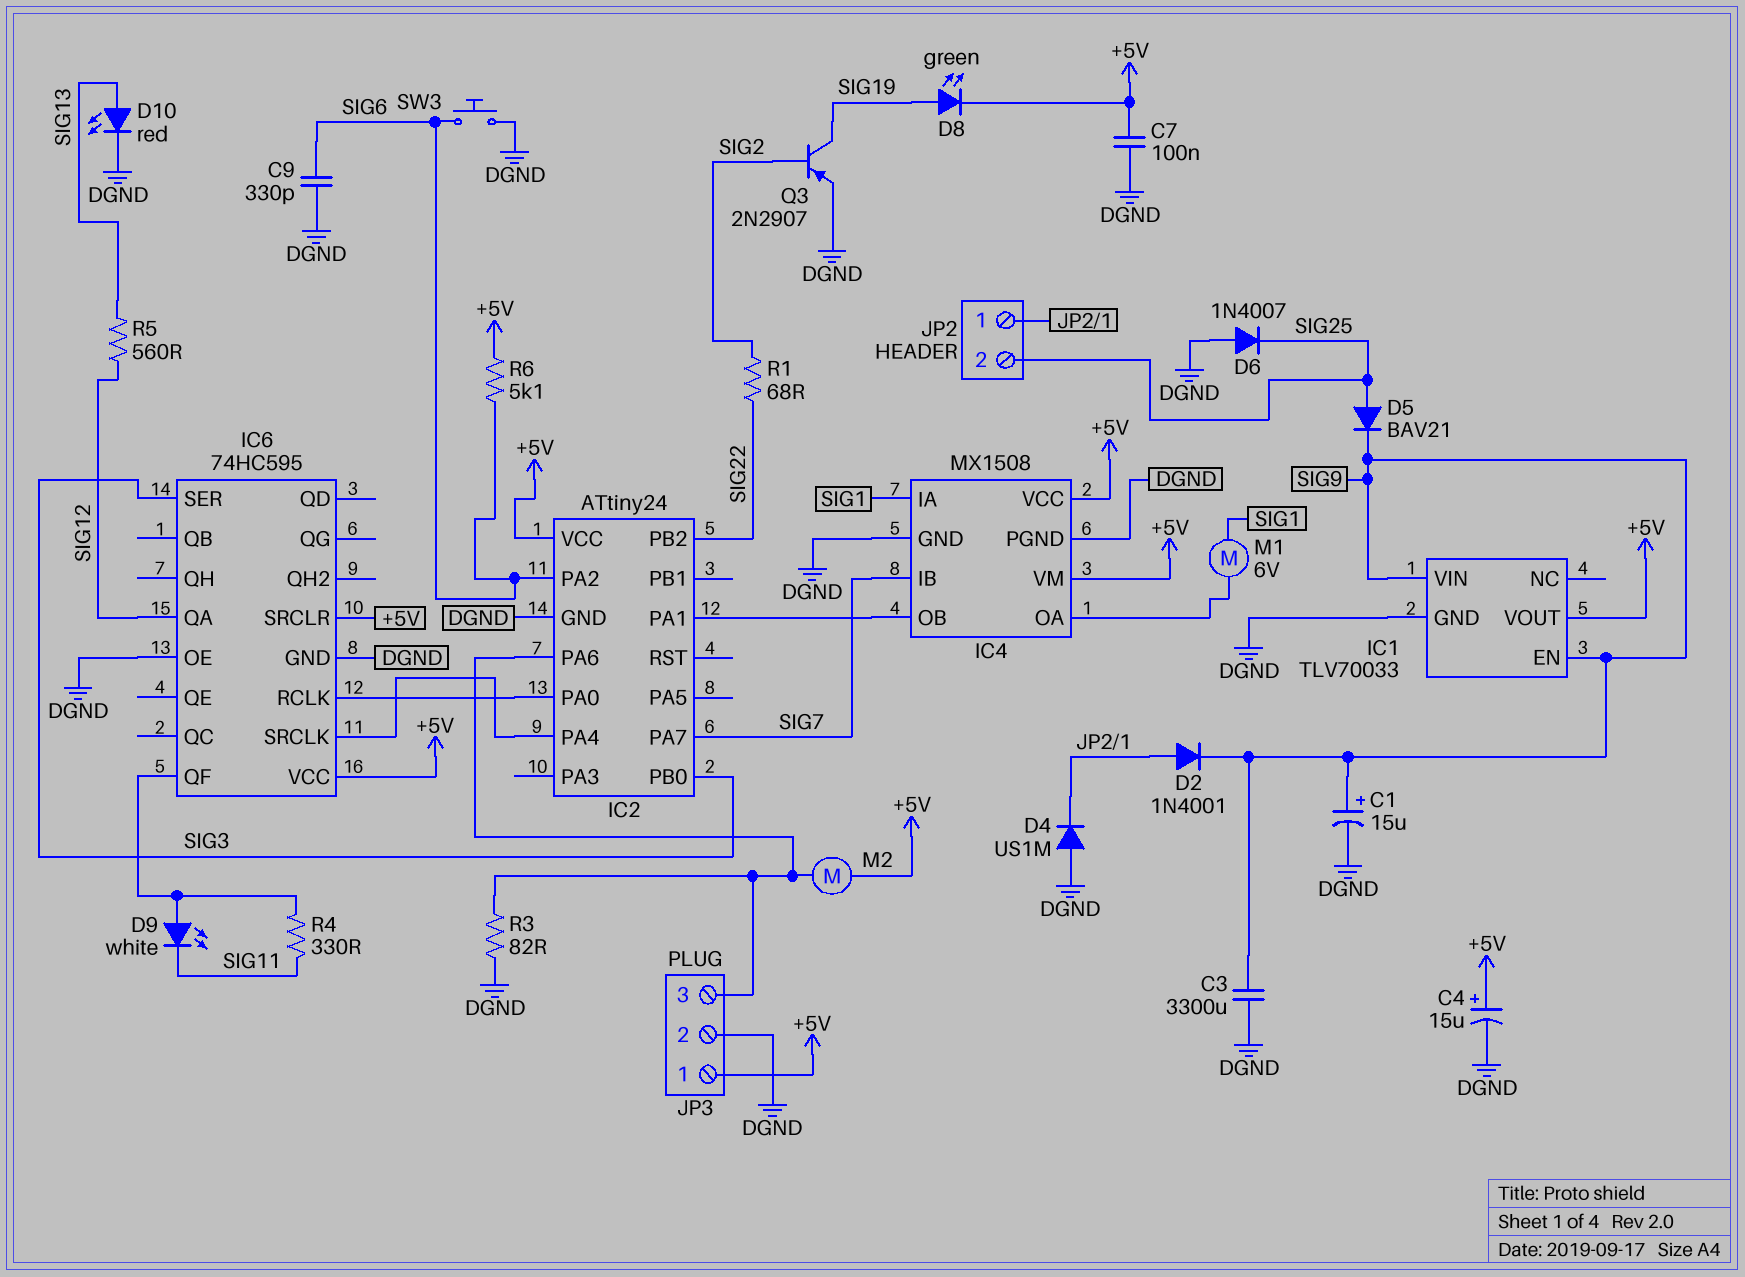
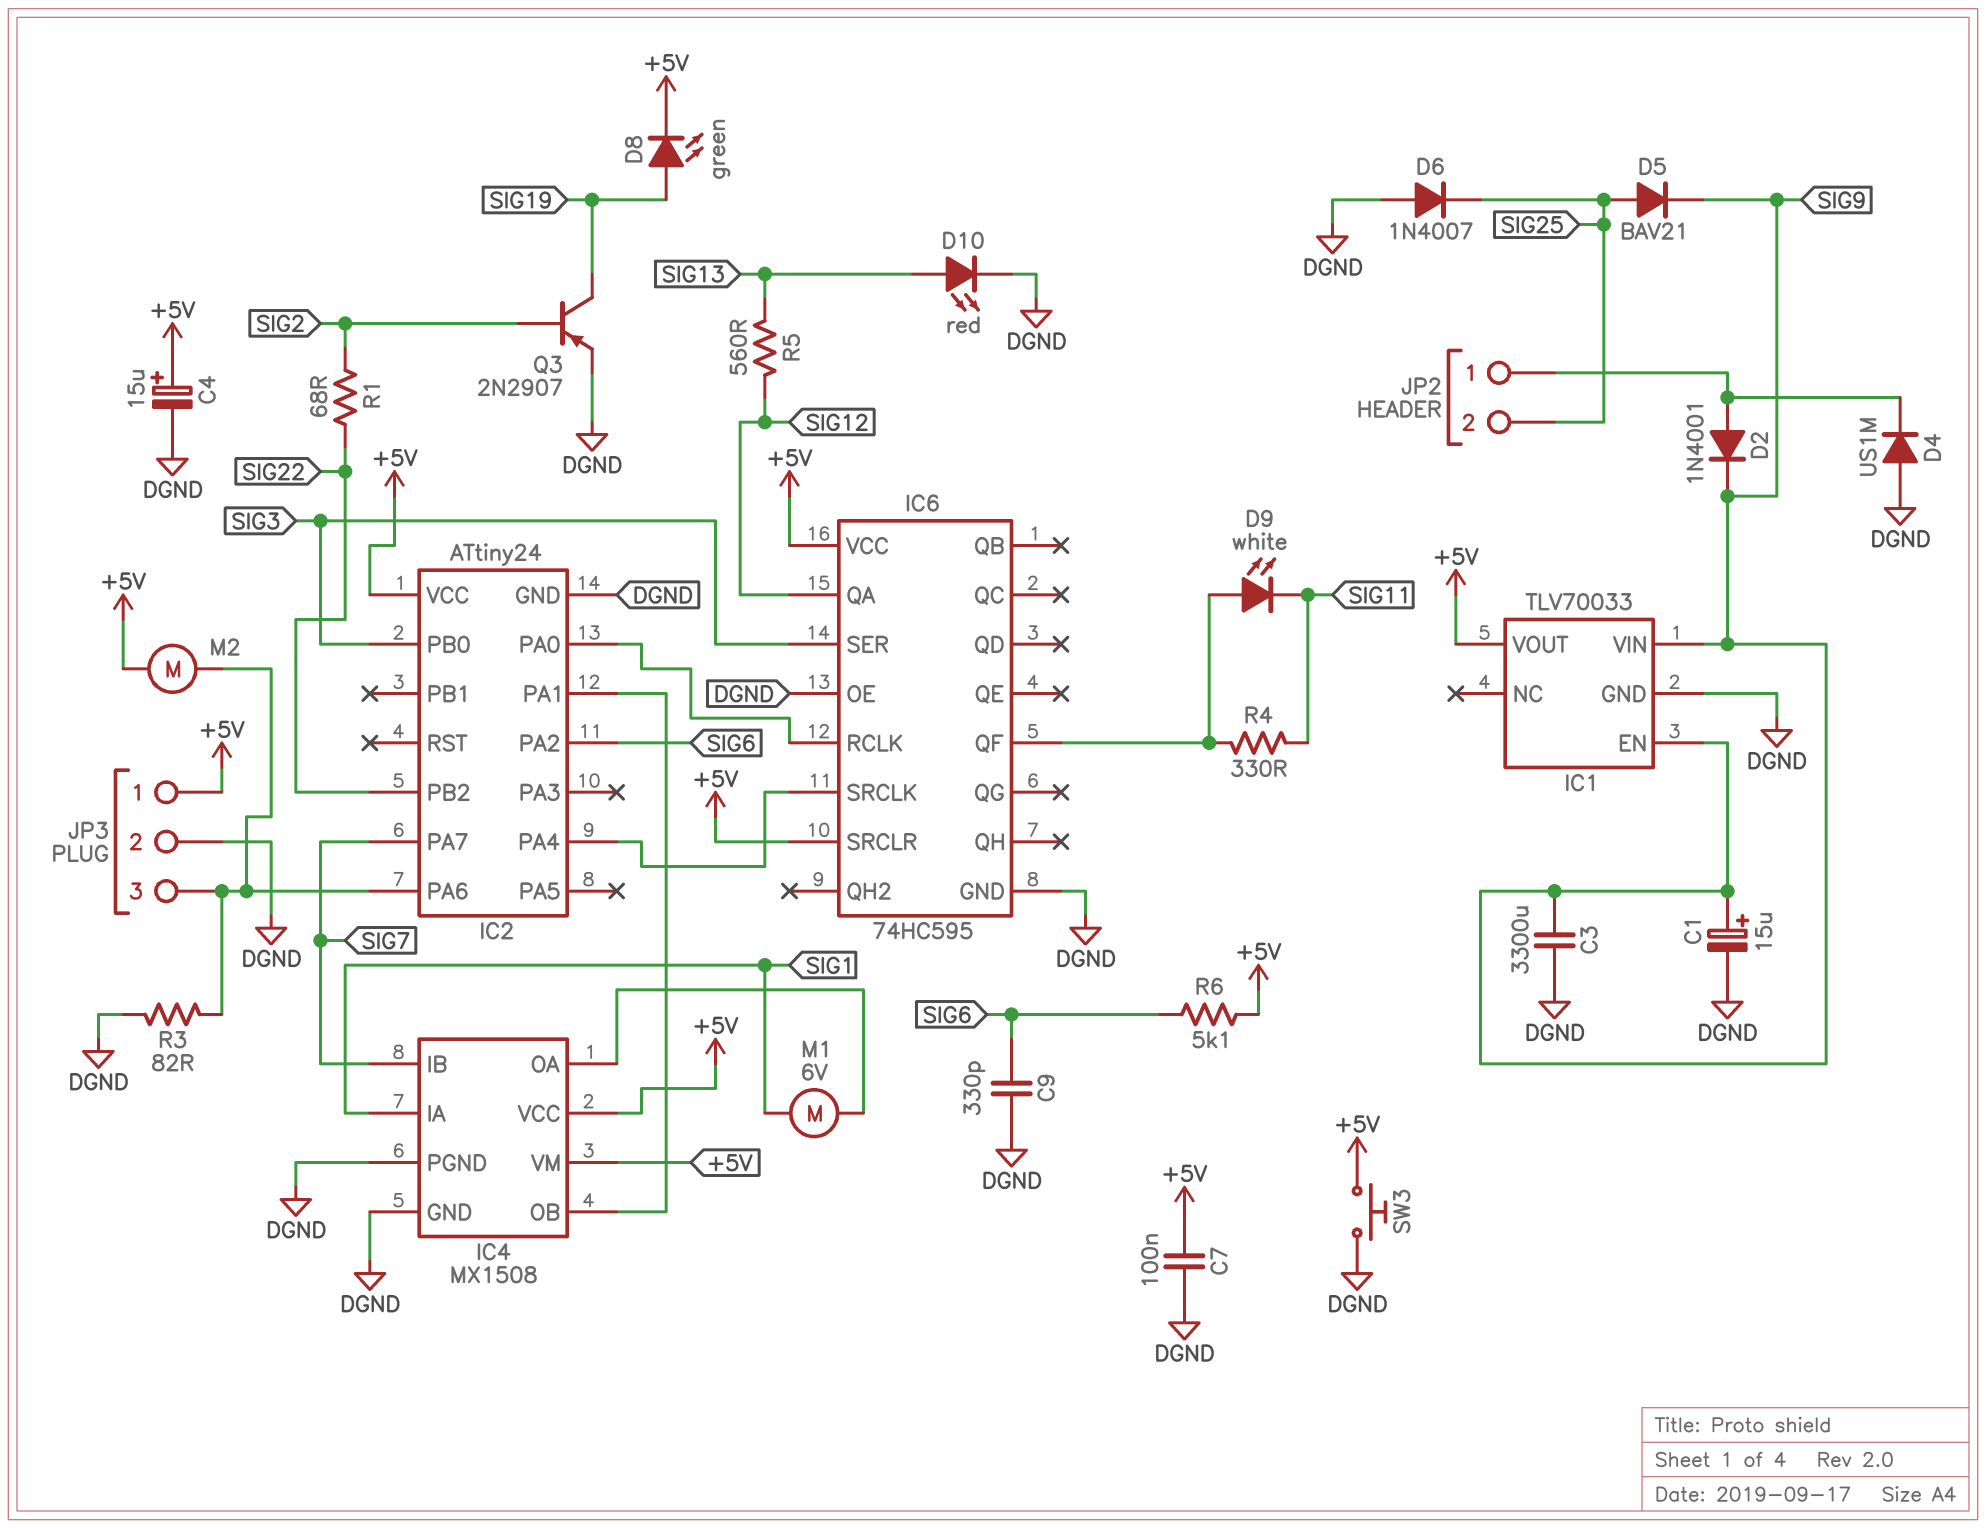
SW3: button (DGND, SIG6) -> button (+5V, DGND)

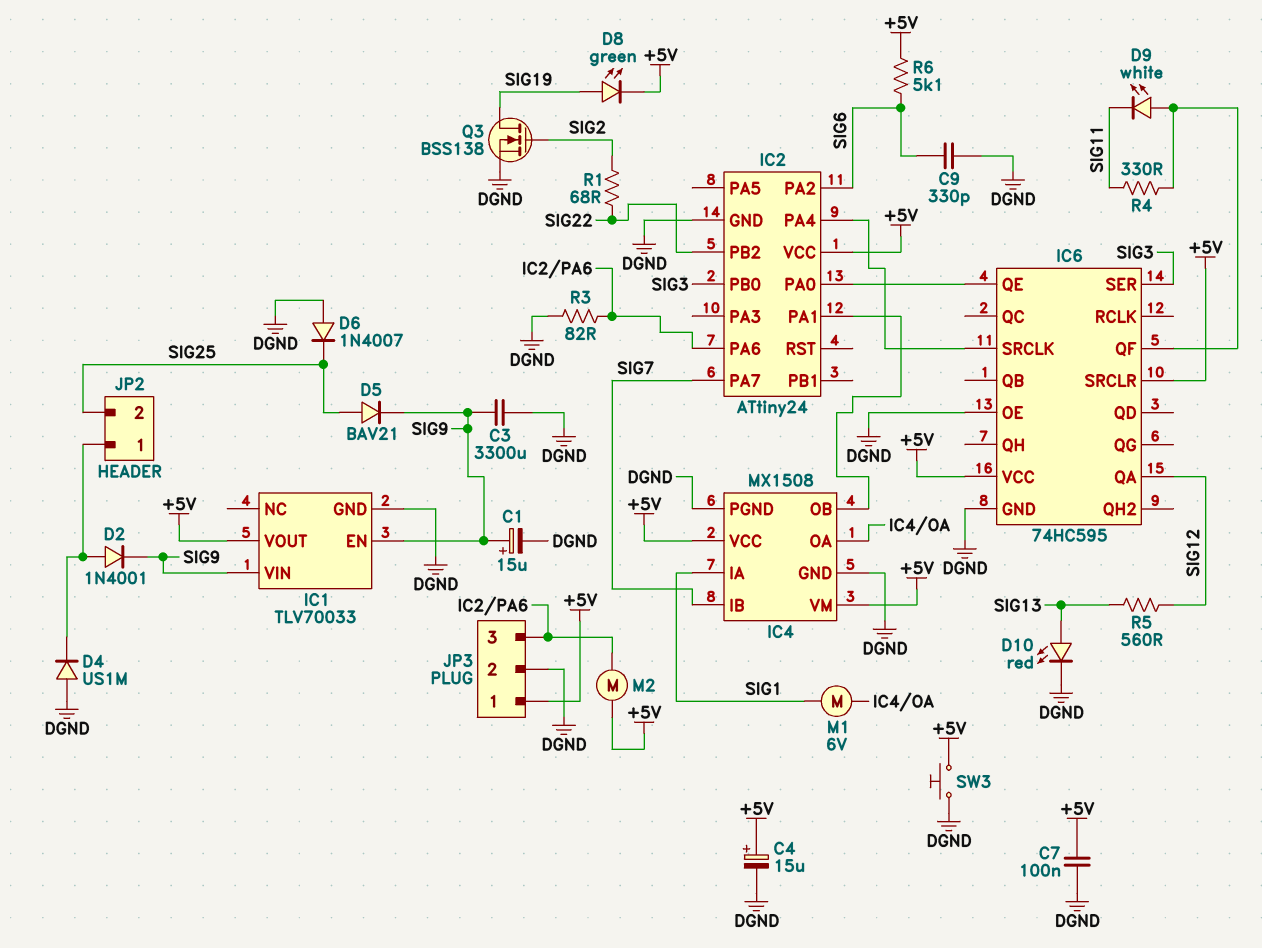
IC6 pin QE: none -> IC2/PA0
IC6 pin RCLK: IC2/PA0 -> none
Q3: PNP 2N2907 (B SIG2, C SIG19, E DGND) -> NMOS BSS138 (G SIG2, D SIG19, S DGND)

